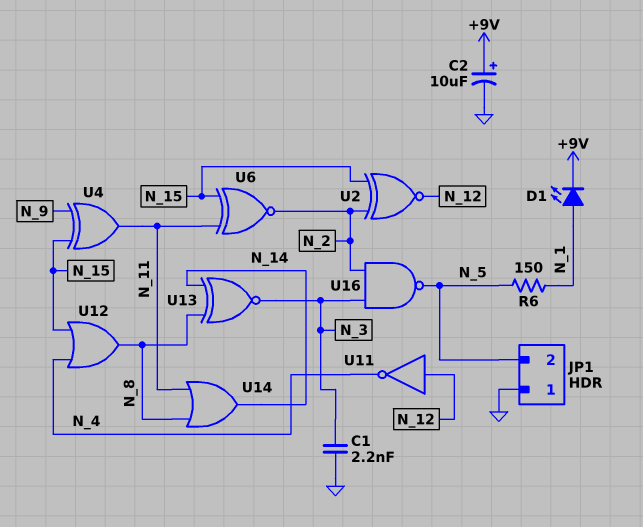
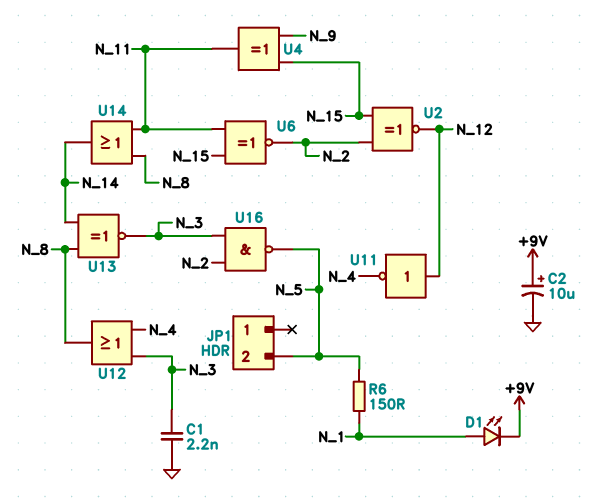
JP1 pin 1: GND -> none
U12: OR (in N_4, in N_15, out N_8) -> OR (in N_3, in N_4, out N_8)

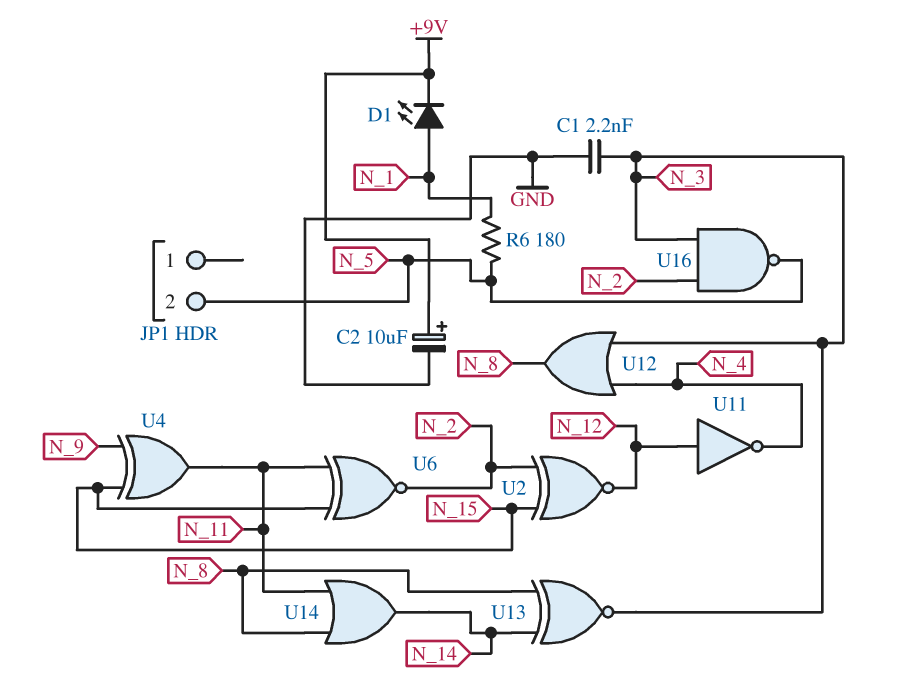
R6: 150 (N_1, N_5) -> 180 (N_1, N_5)

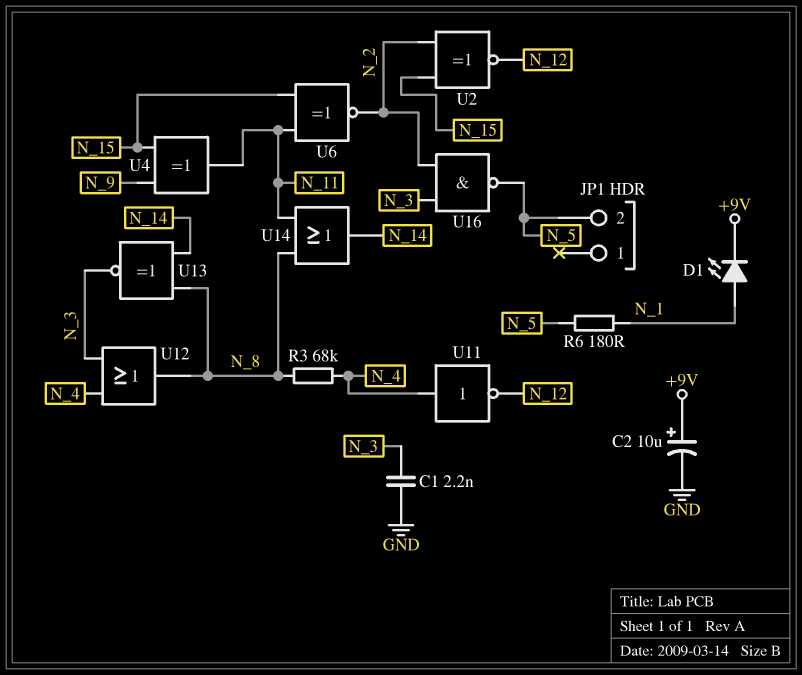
R3: none -> 68k (N_4, N_8)
U11: NOT (in N_12, out N_4) -> NOT (in N_4, out N_12)

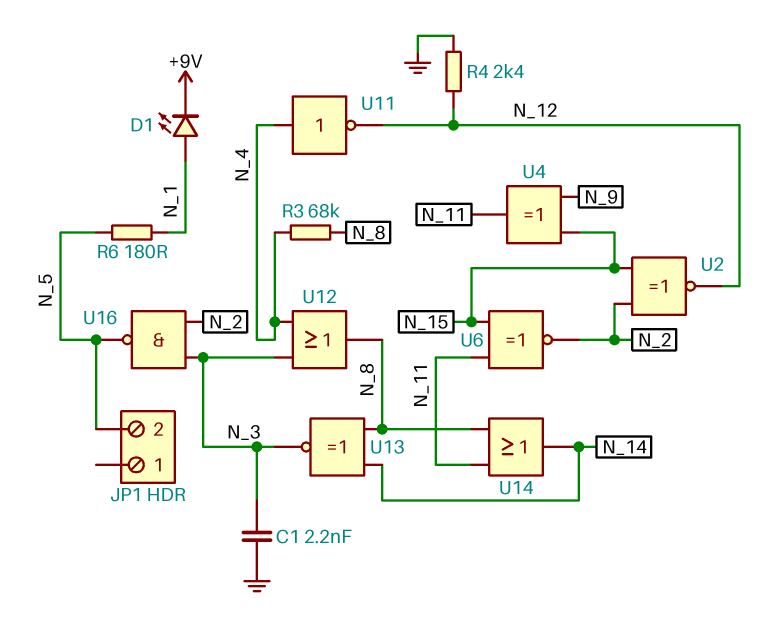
C2: 10uF (plus +9V, minus GND) -> none
R4: none -> 2.4k (GND, N_12)

